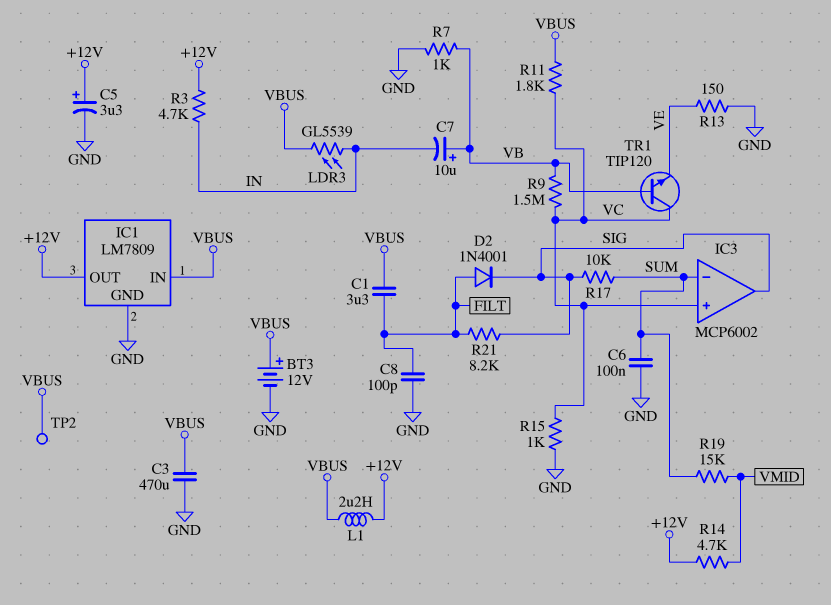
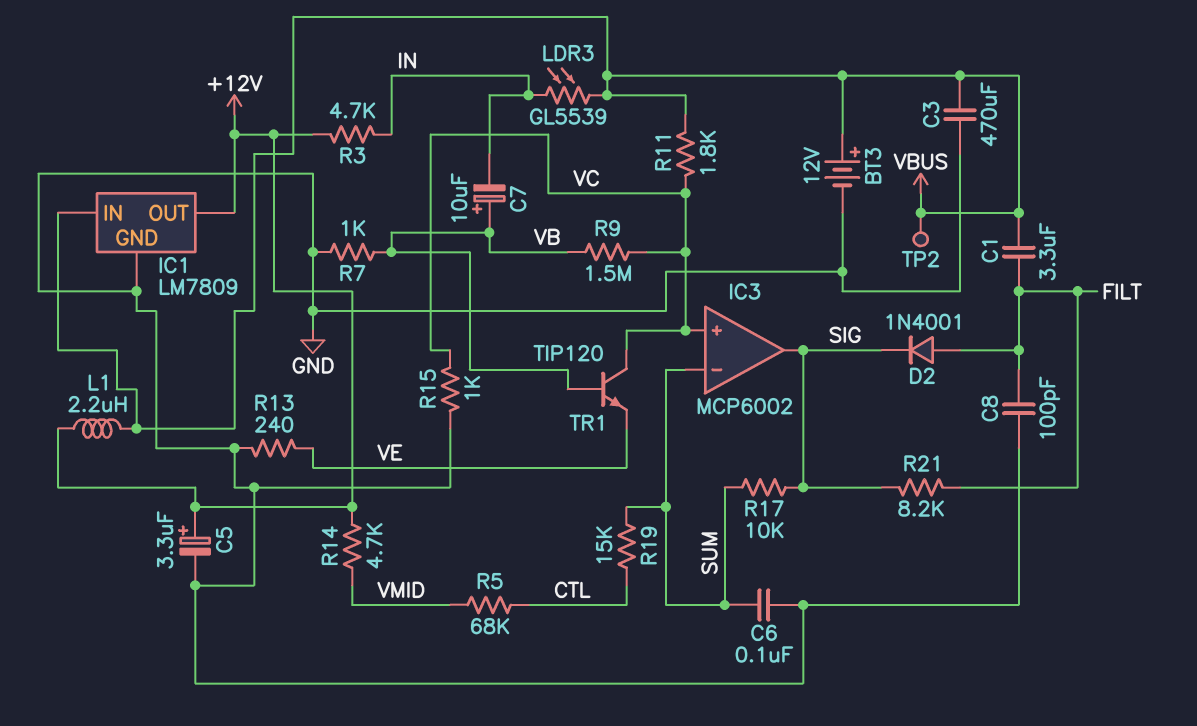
R5: none -> 68k (CTL, VMID)
R13: 150 (GND, VE) -> 240 (GND, VE)
R19: 15k (SUM, VMID) -> 15k (CTL, SUM)

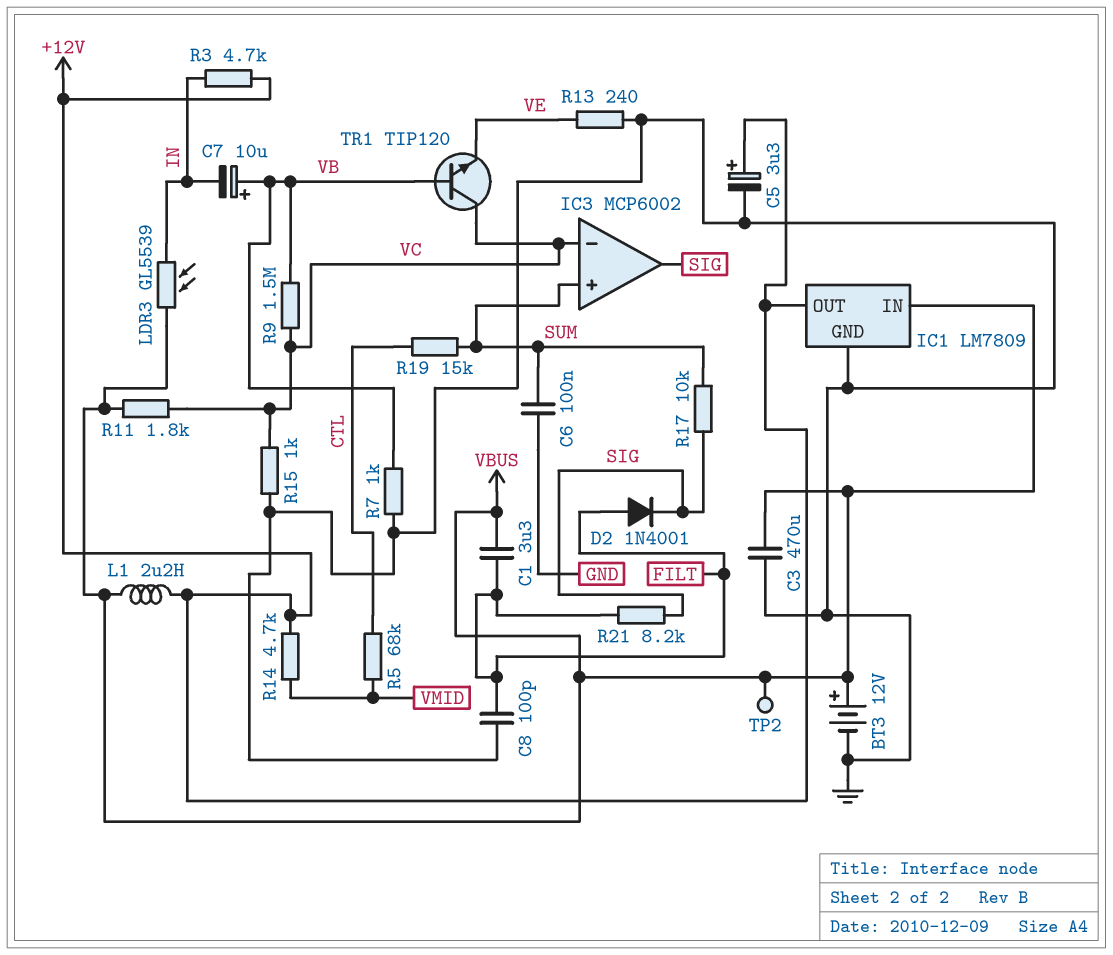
IC3 pin in+: VC -> SUM
IC3 pin in-: SUM -> VC

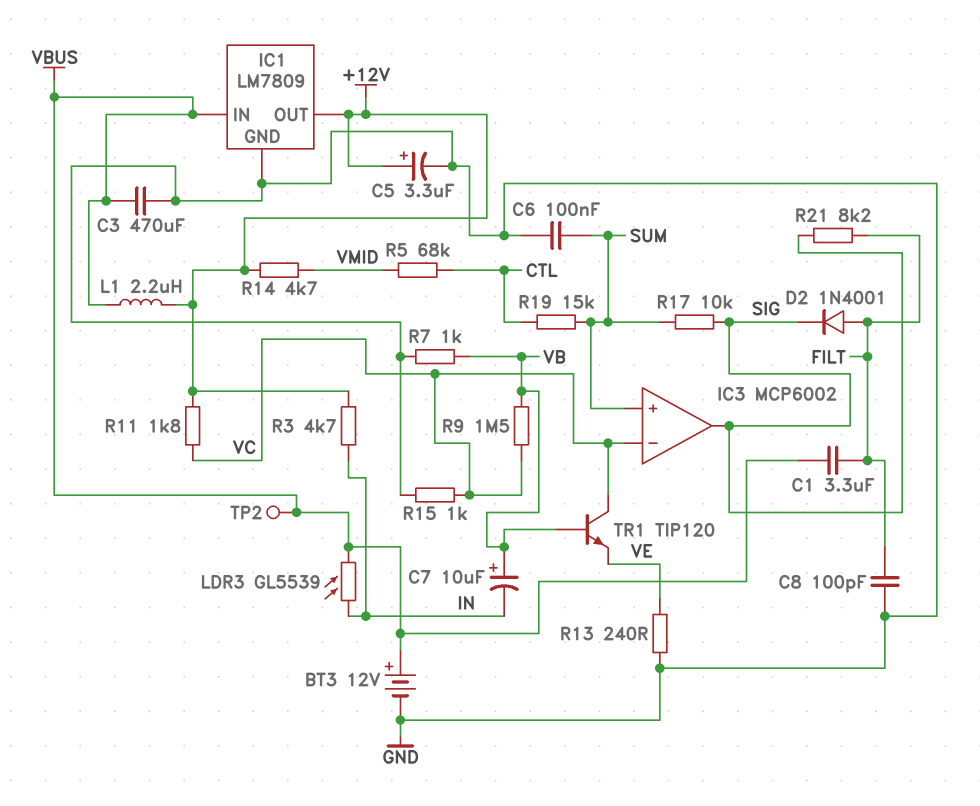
R11: 1.8k (VBUS, VC) -> 1.8k (+12V, VC)

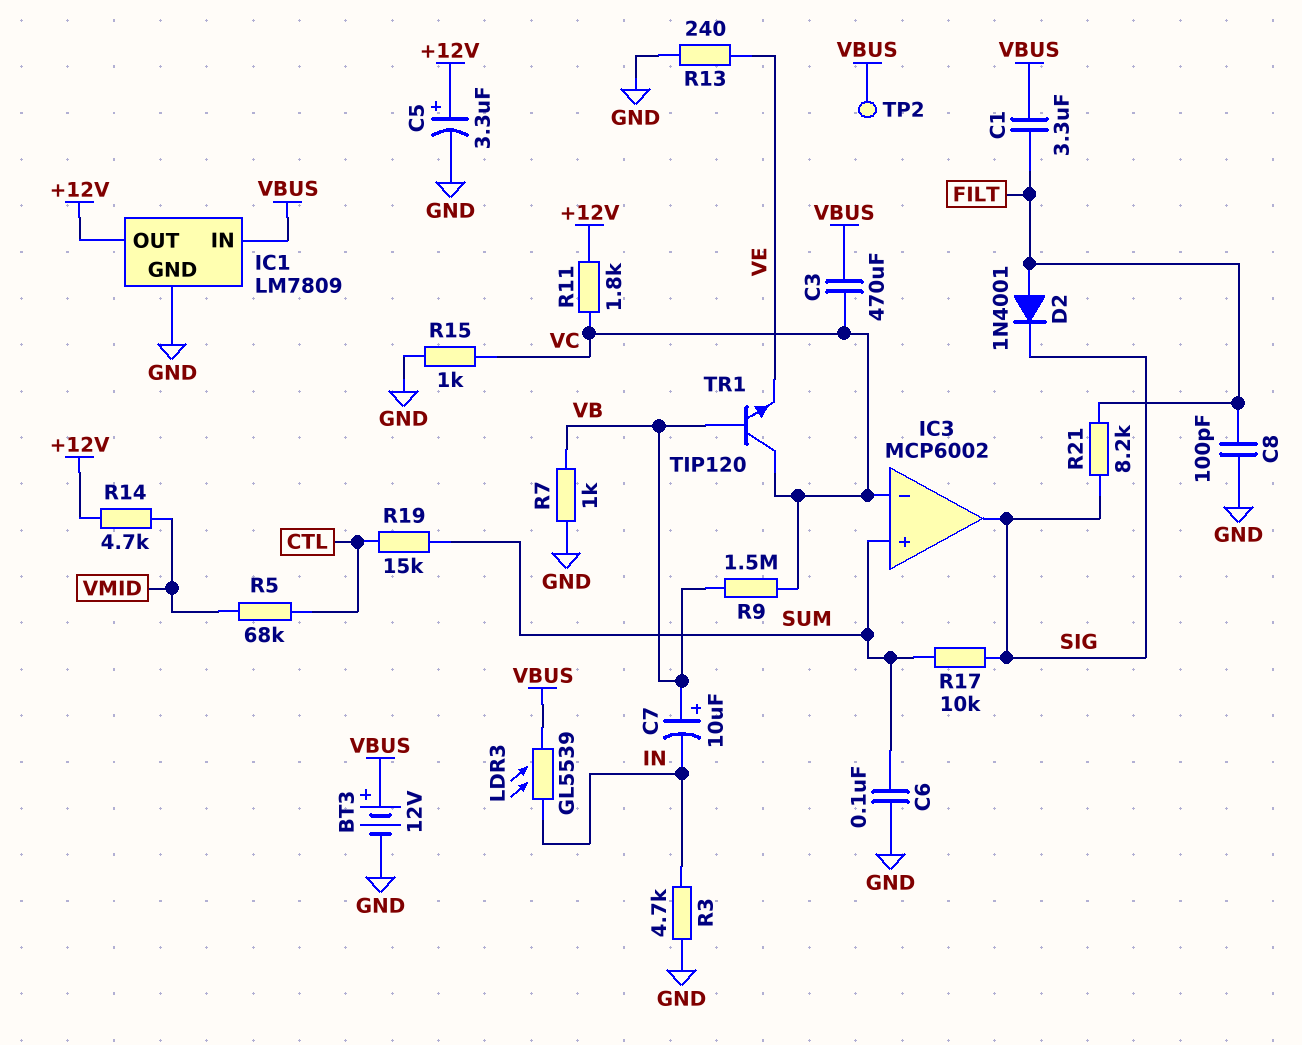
C3: 470uF (GND, VBUS) -> 470uF (VBUS, VC)
L1: 2.2uH (+12V, VBUS) -> none
R3: 4.7k (+12V, IN) -> 4.7k (GND, IN)

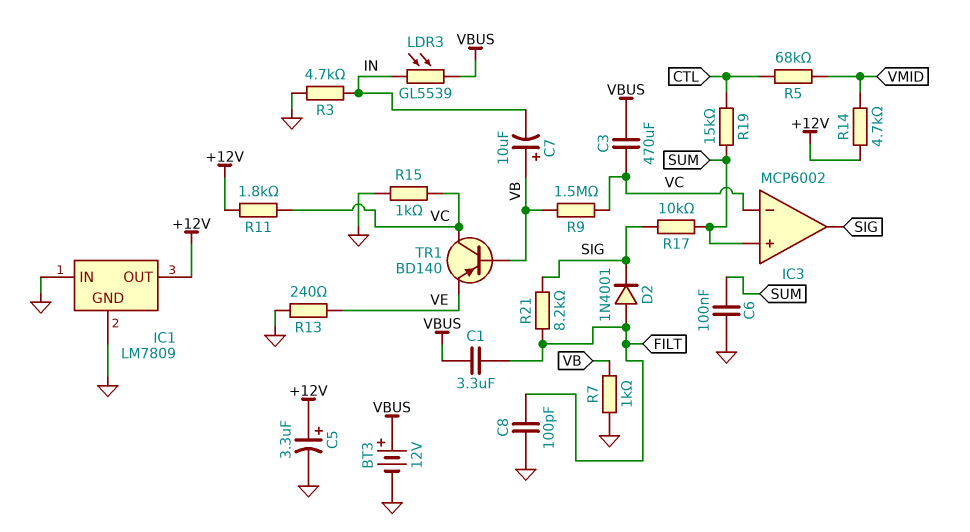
IC1 pin IN: VBUS -> GND
TP2: test point (VBUS) -> none
TR1: NPN TIP120 (B VB, C VC, E VE) -> PNP BD140 (B VB, C VC, E VE)

